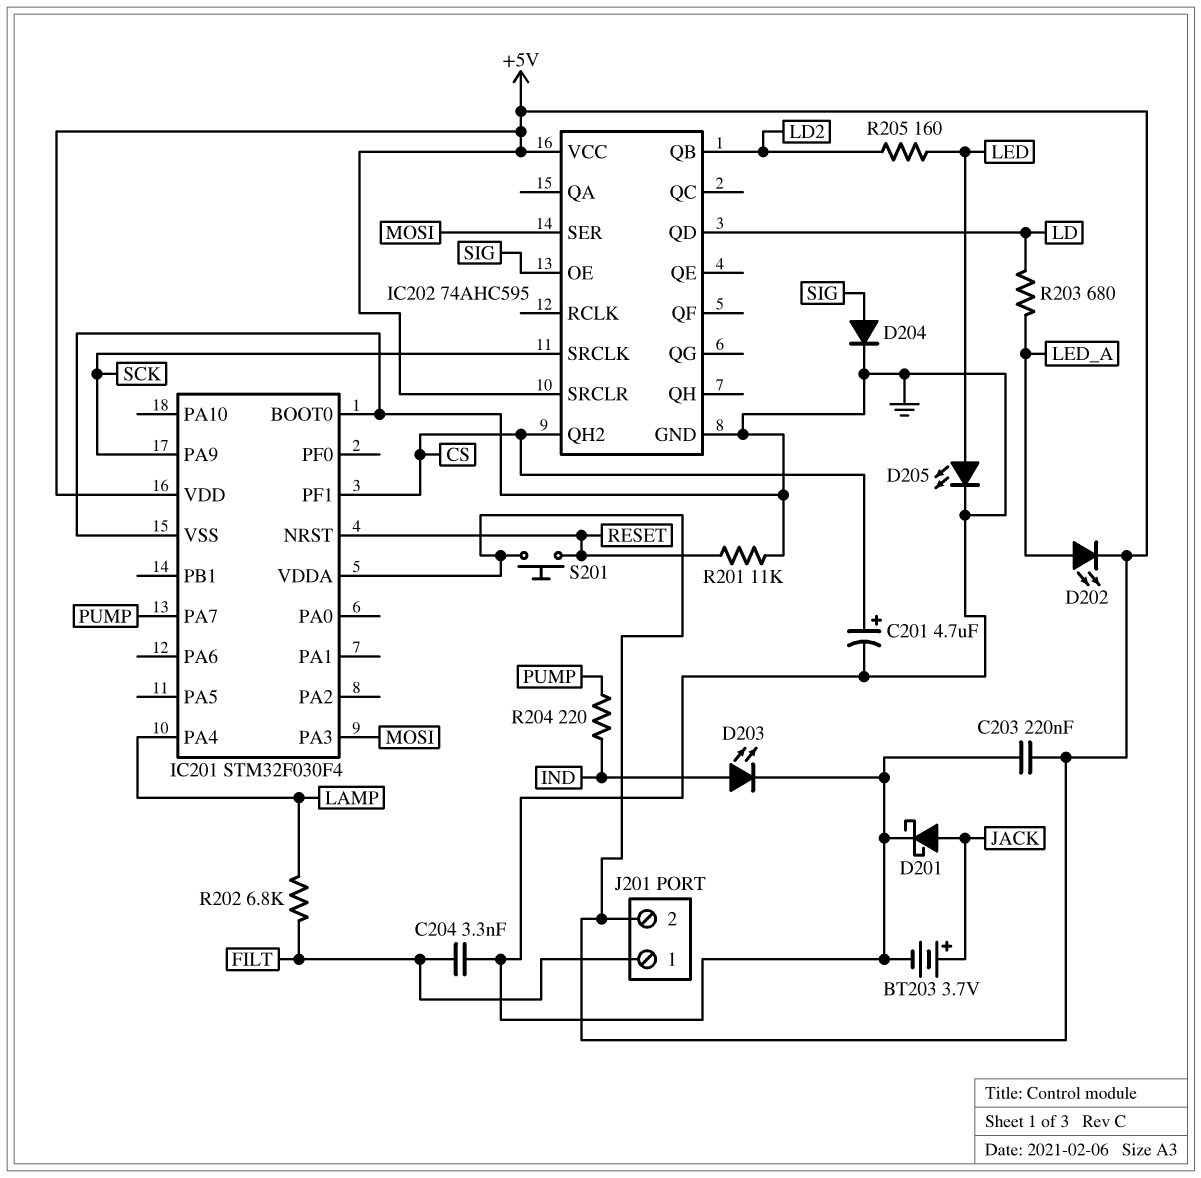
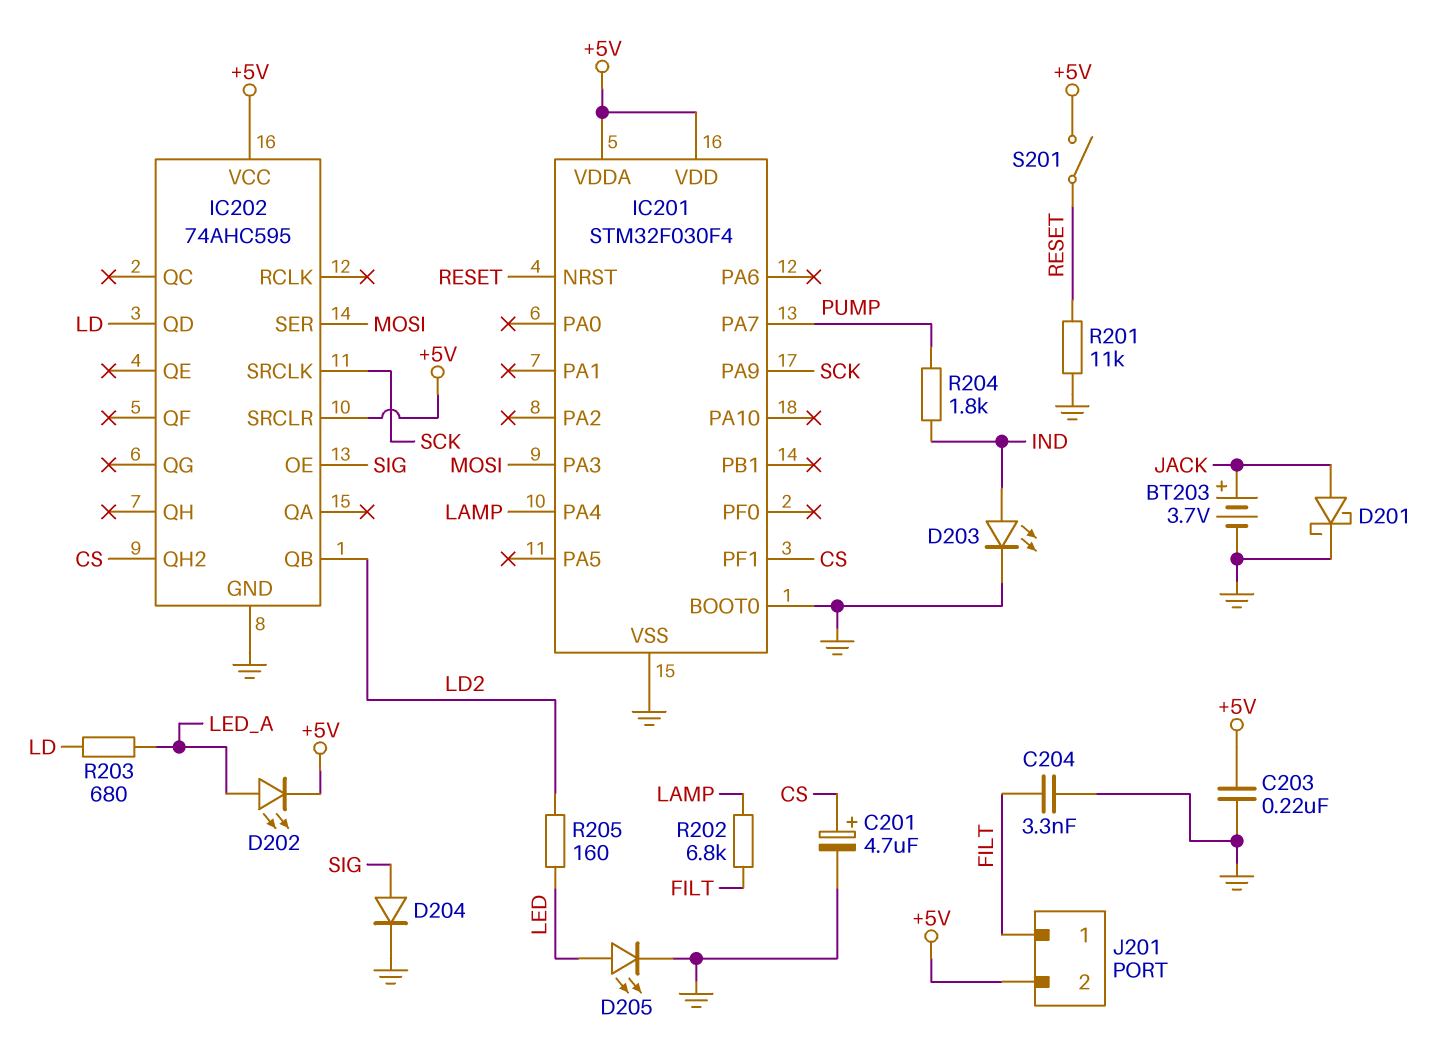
R204: 220 (IND, PUMP) -> 1.8k (IND, PUMP)
S201: button (+5V, RESET) -> switch (+5V, RESET)

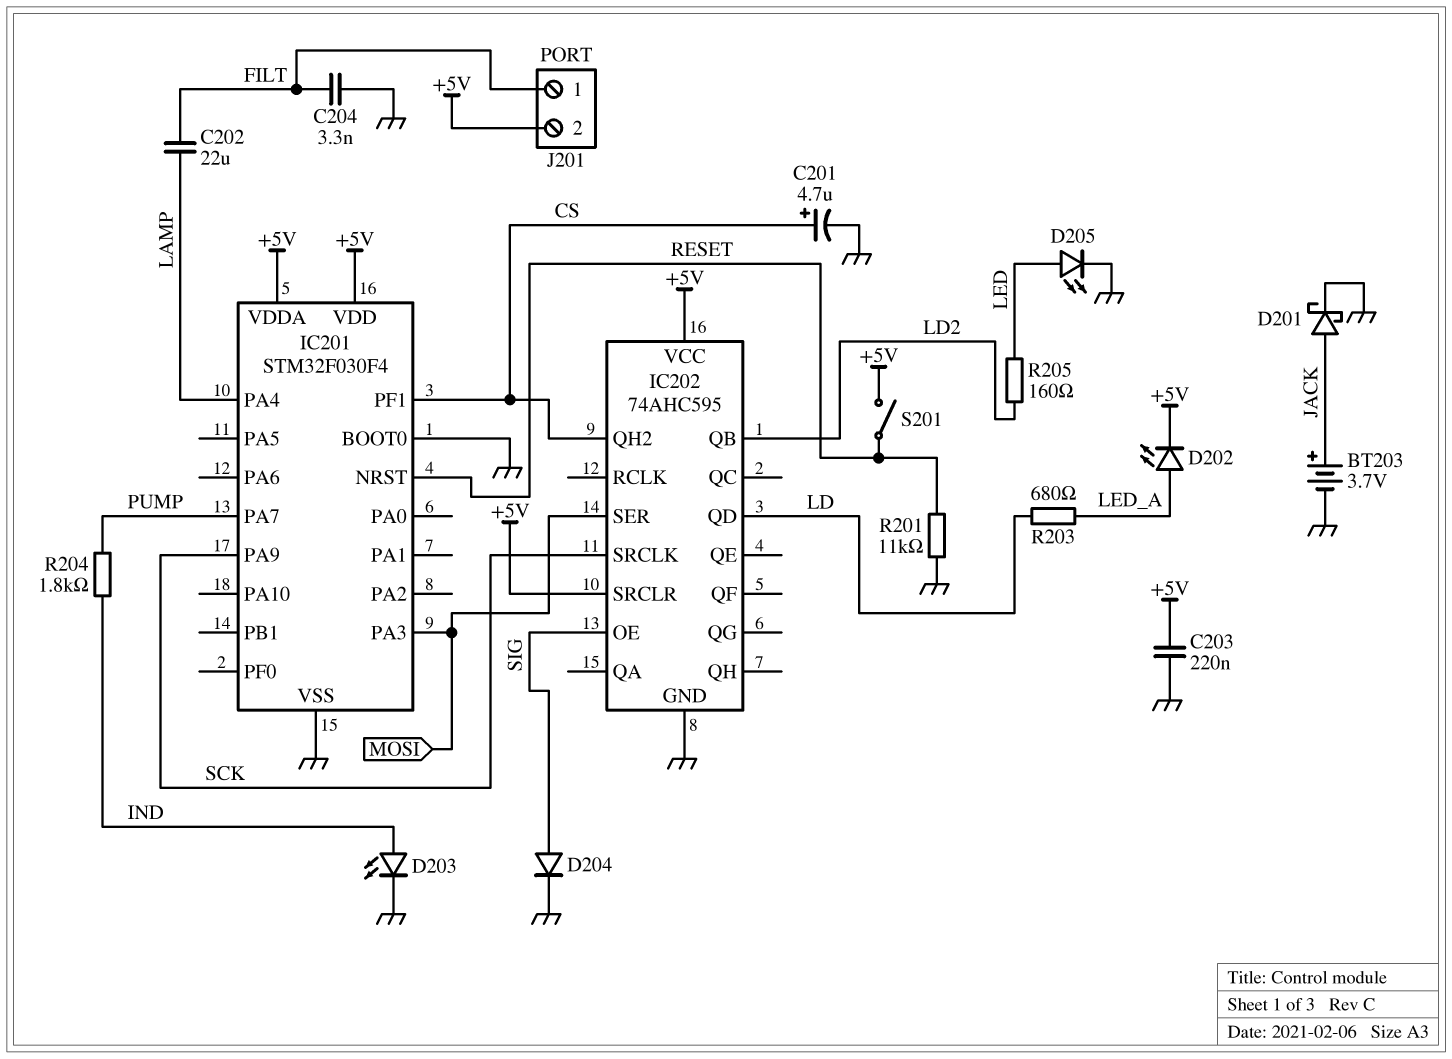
C202: none -> 22uF (FILT, LAMP)
R202: 6.8k (FILT, LAMP) -> none

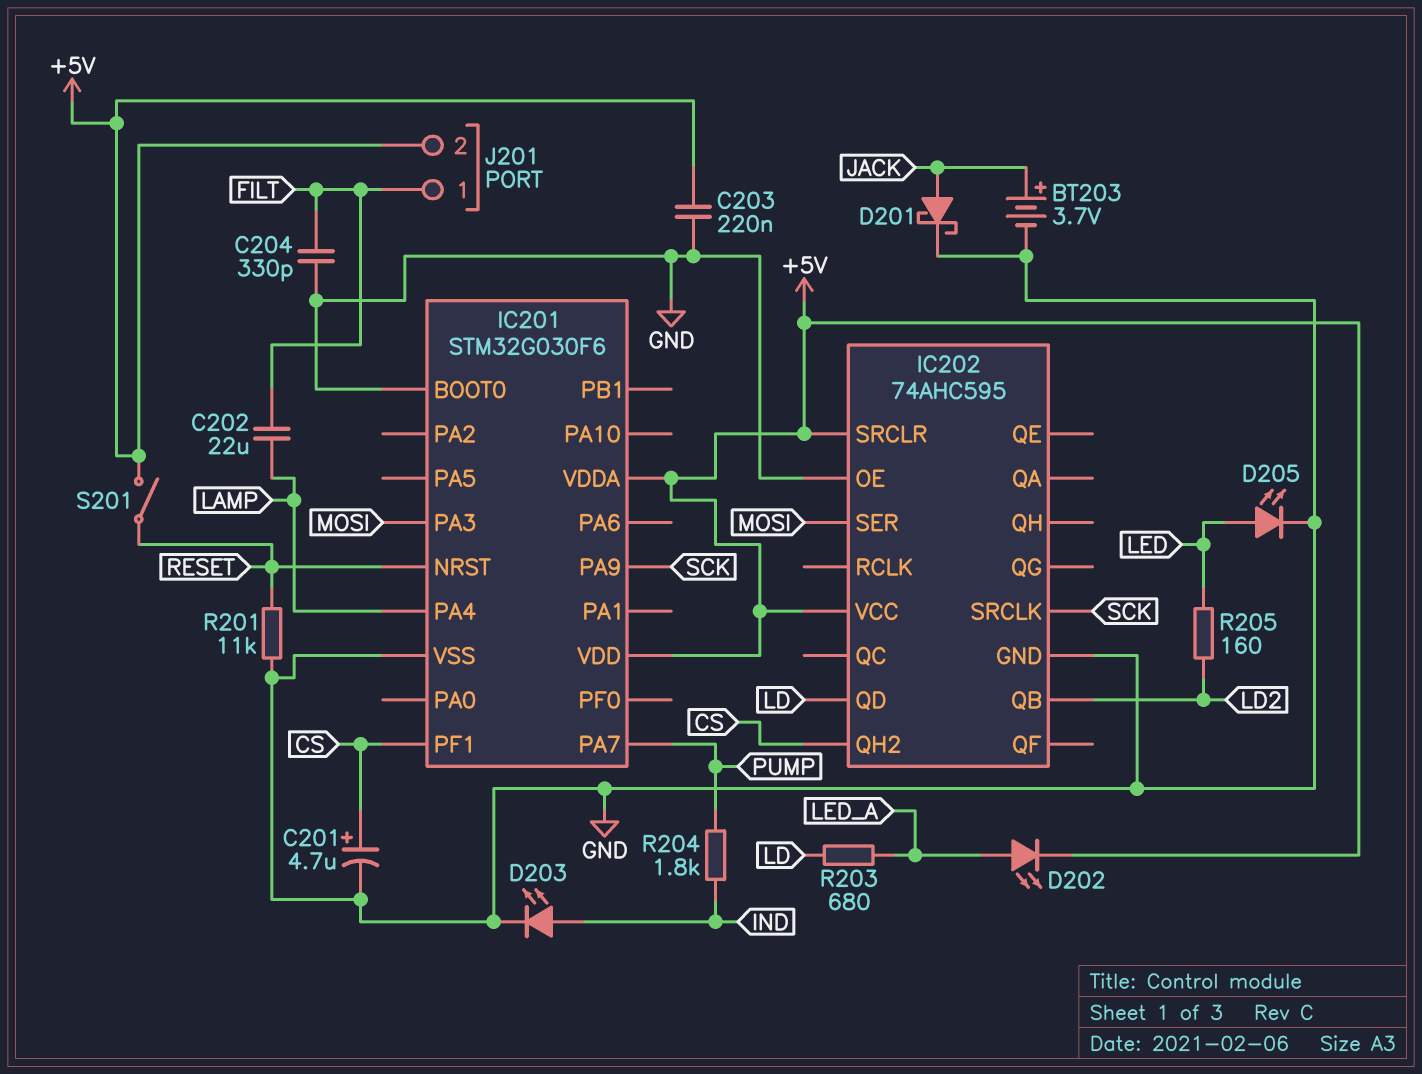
C204: 3.3nF (FILT, GND) -> 330pF (FILT, GND)
D204: diode (A SIG, K GND) -> none
IC201: STM32F030F4 -> STM32G030F6
IC202 pin OE: SIG -> GND

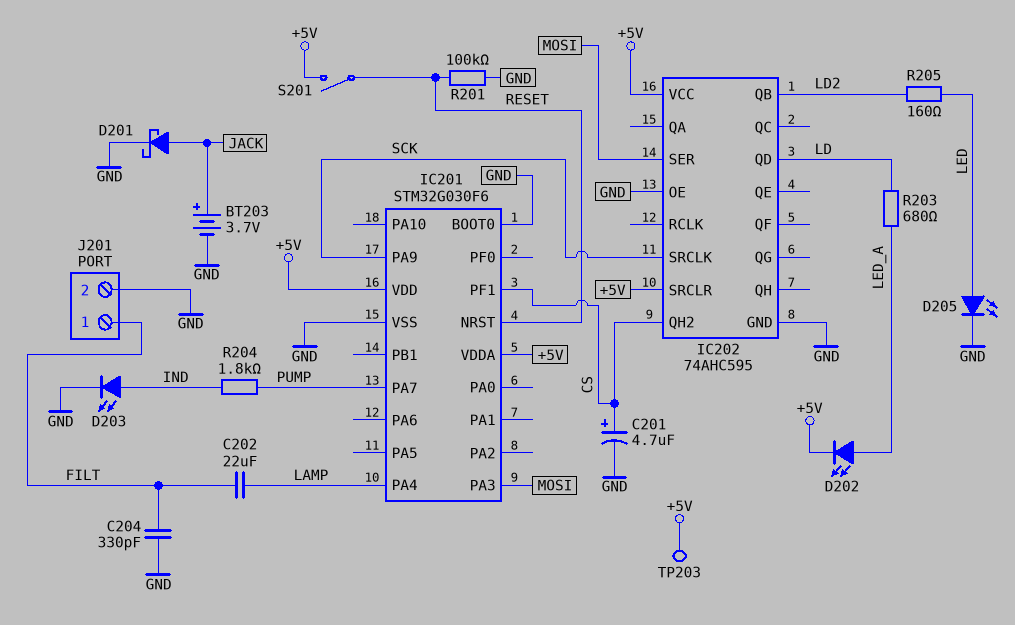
C203: 220nF (+5V, GND) -> none
J201 pin 2: +5V -> GND
R201: 11k (GND, RESET) -> 100k (GND, RESET)
TP203: none -> test point (+5V)

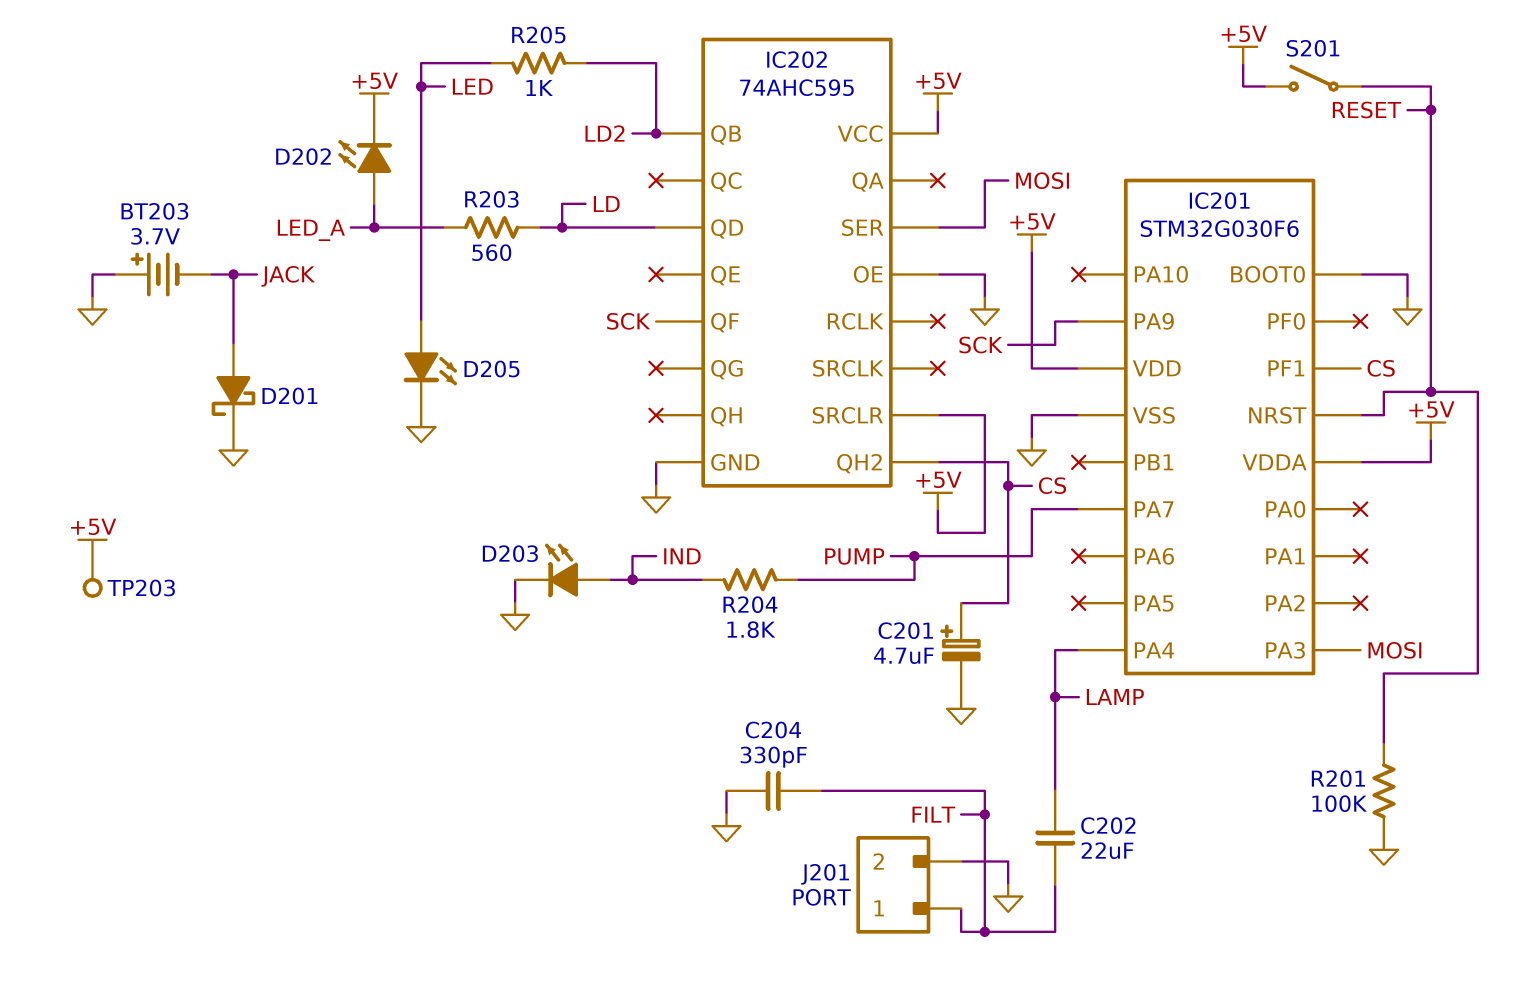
BT203: 3.7V (plus JACK, minus GND) -> 3.7V (plus GND, minus JACK)
IC202 pin QF: none -> SCK
IC202 pin SRCLK: SCK -> none
R203: 680 (LD, LED_A) -> 560 (LD, LED_A)
R205: 160 (LD2, LED) -> 1k (LD2, LED)

